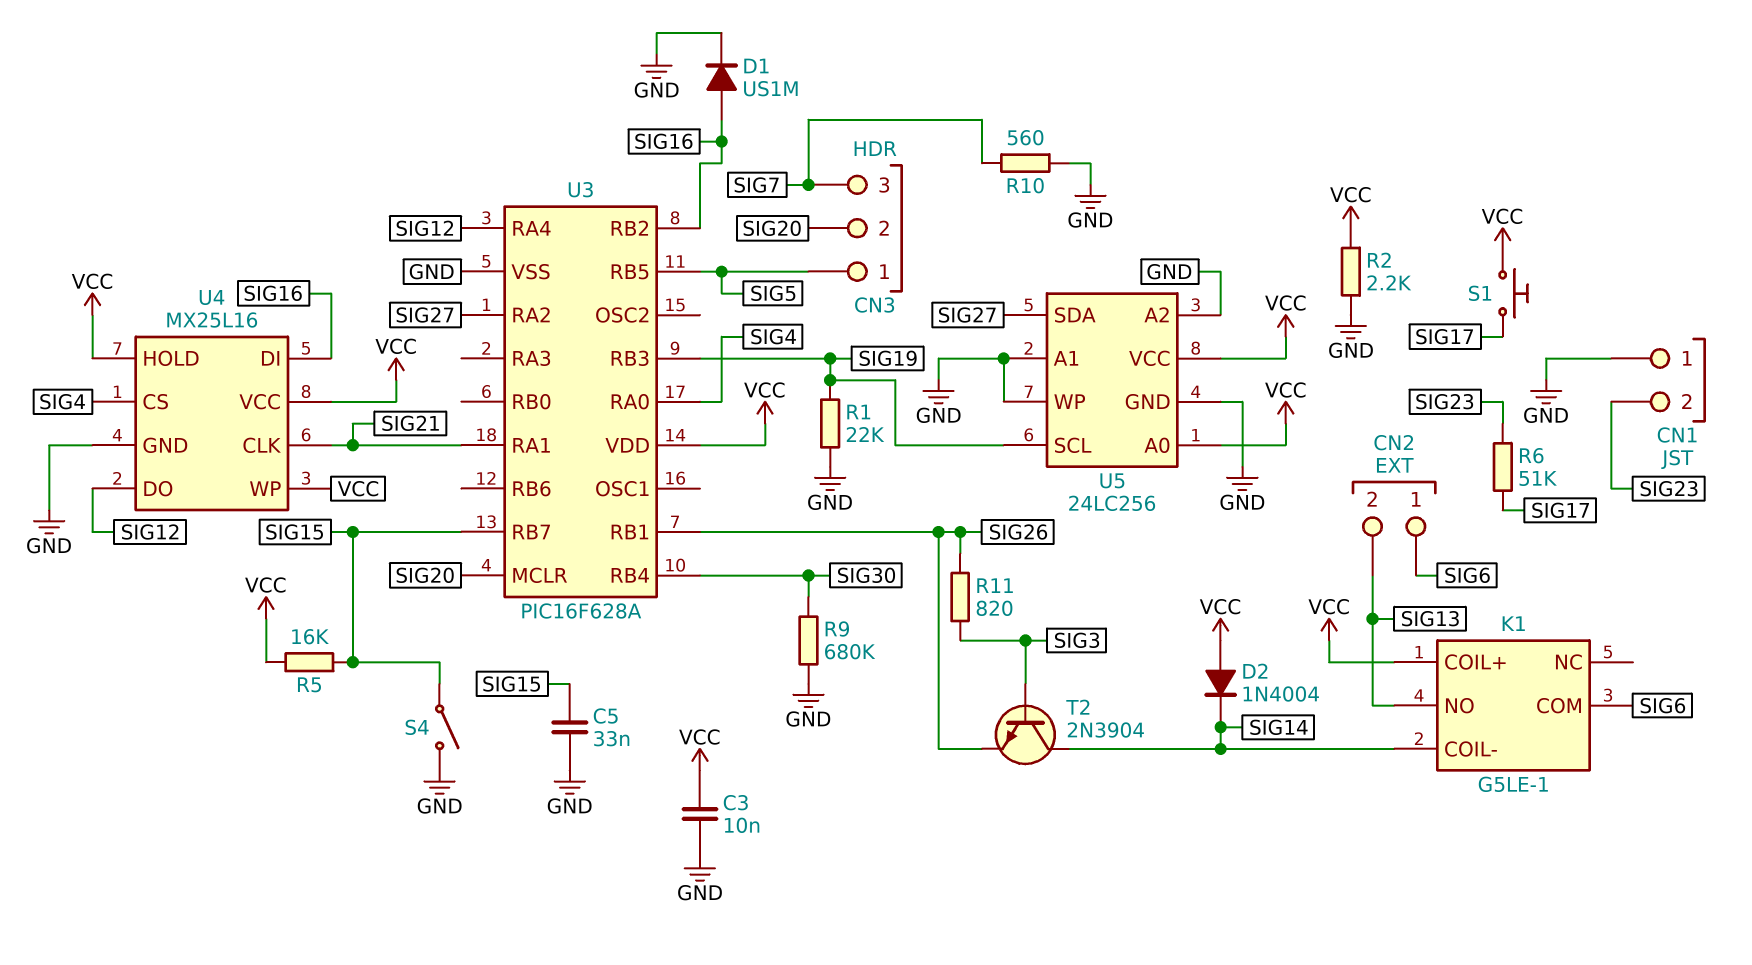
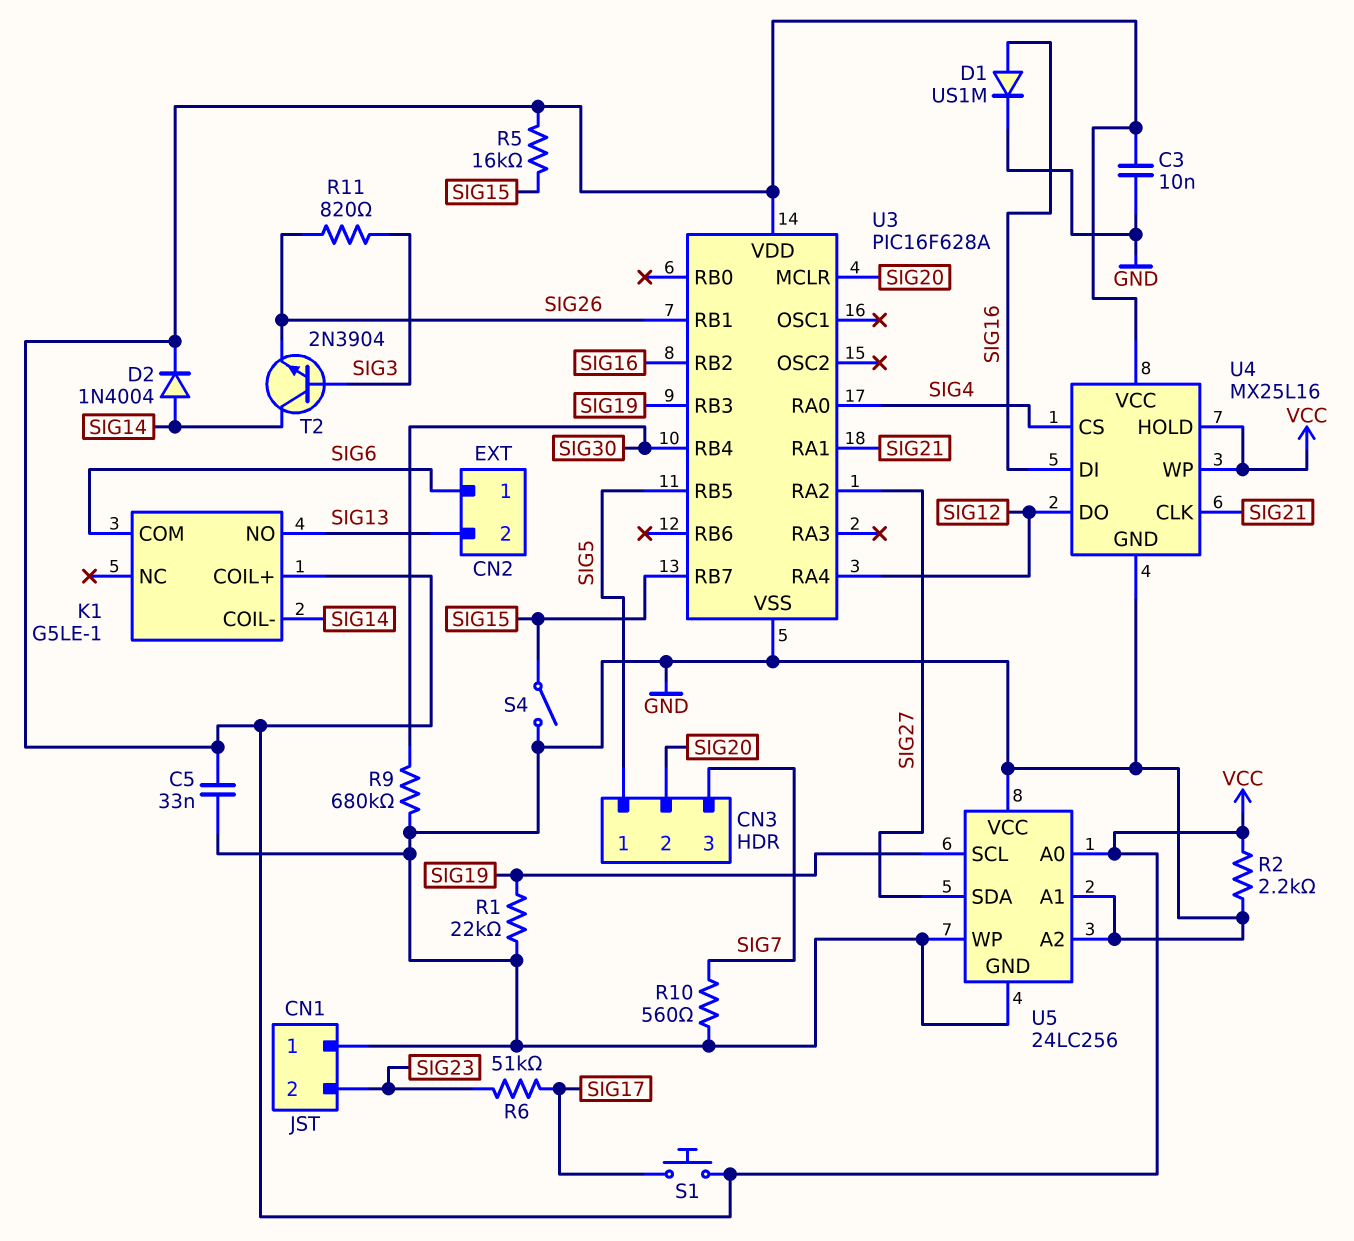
C5: 33nF (GND, SIG15) -> 33nF (GND, VCC)
D2: diode 1N4004 (A VCC, K SIG14) -> diode 1N4004 (A SIG14, K VCC)
U5 pin VCC: VCC -> GND

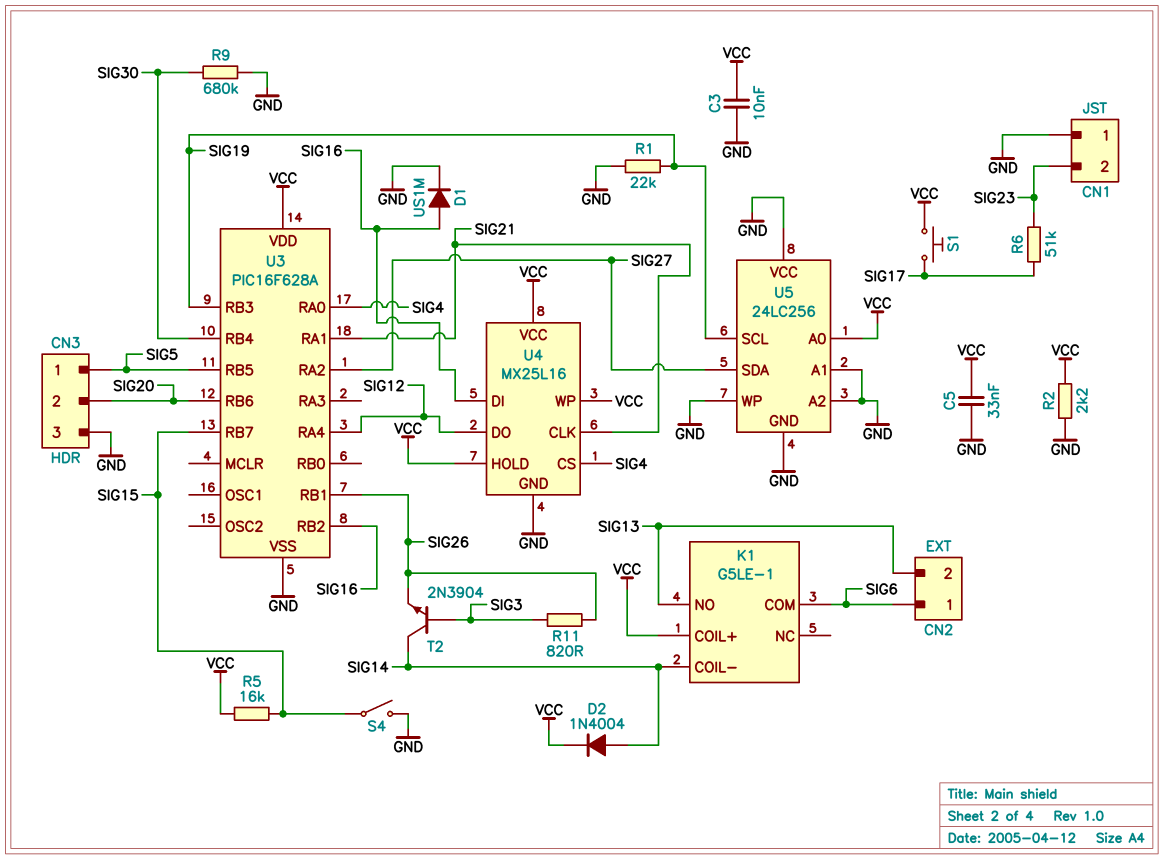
CN3 pin 3: SIG7 -> GND
R10: 560 (GND, SIG7) -> none
U3 pin MCLR: SIG20 -> none
U3 pin RB6: none -> SIG20

